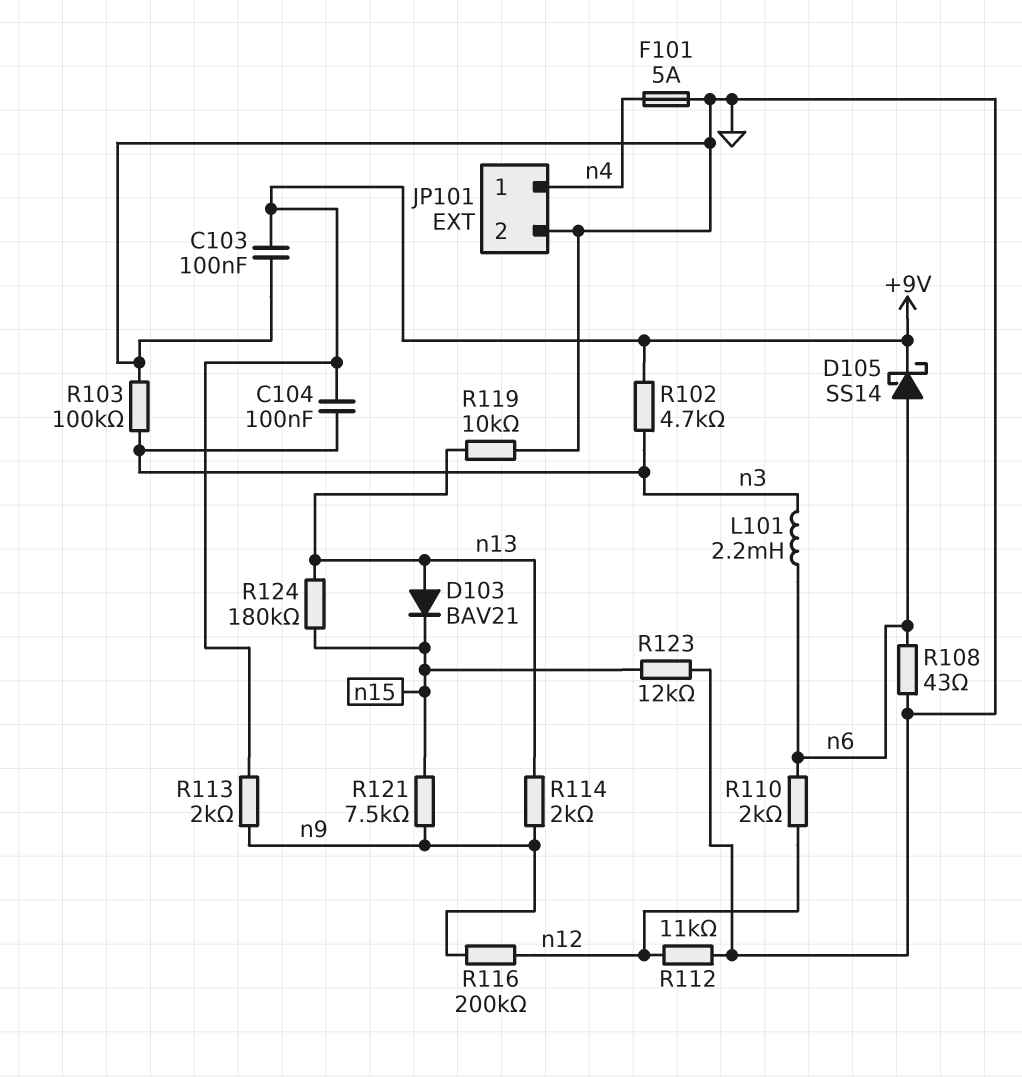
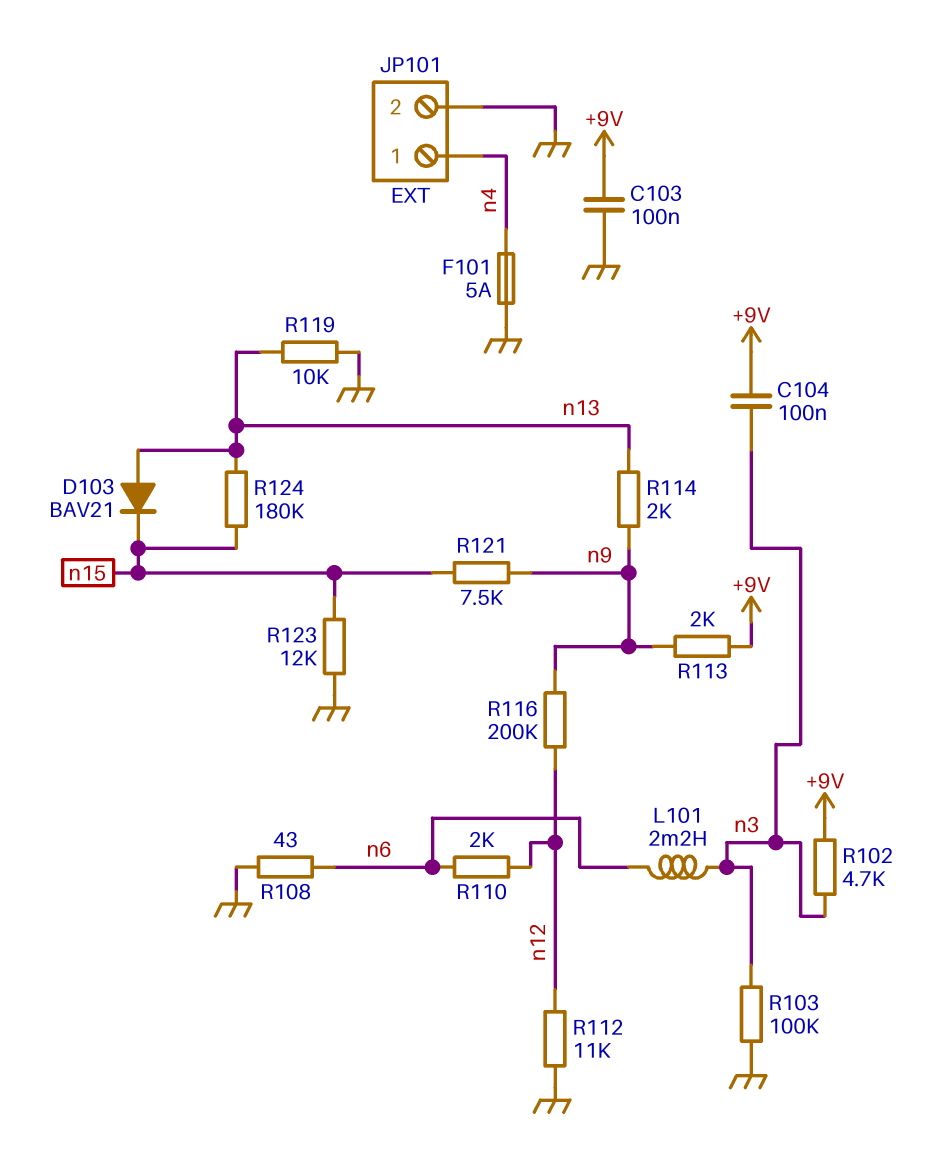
D105: schottky SS14 (A n6, K +9V) -> none

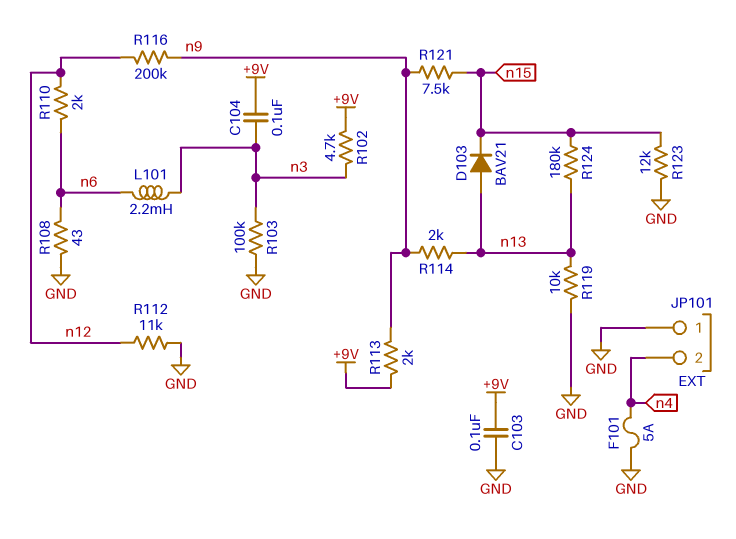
JP101 pin 1: n4 -> GND
JP101 pin 2: GND -> n4

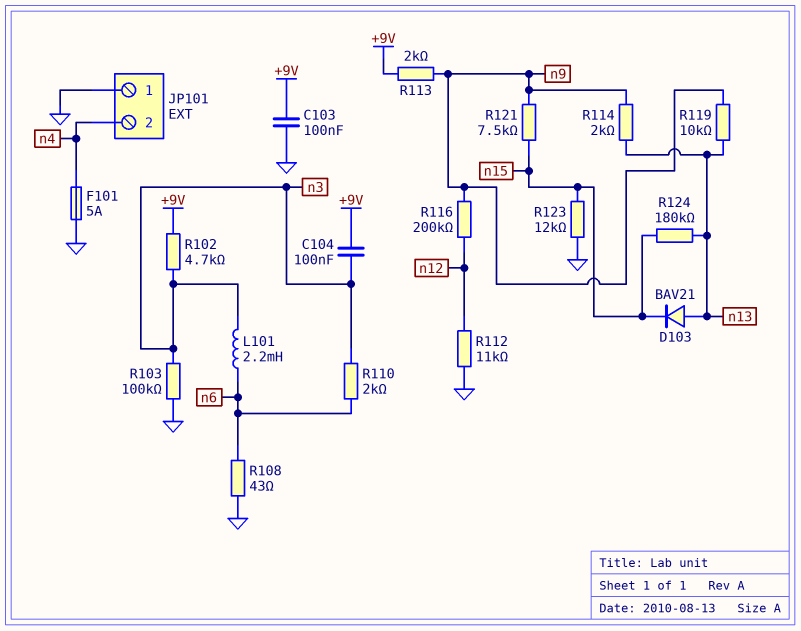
R110: 2k (n6, n12) -> 2k (n3, n6)
R119: 10k (GND, n13) -> 10k (n9, n13)

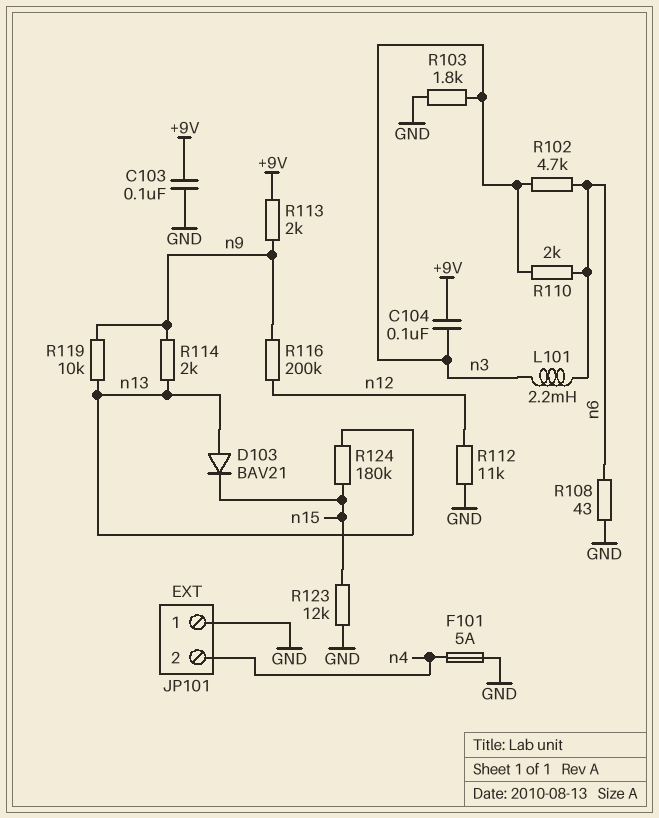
R102: 4.7k (+9V, n3) -> 4.7k (n3, n6)
R103: 100k (GND, n3) -> 1.8k (GND, n3)
R121: 7.5k (n9, n15) -> none

